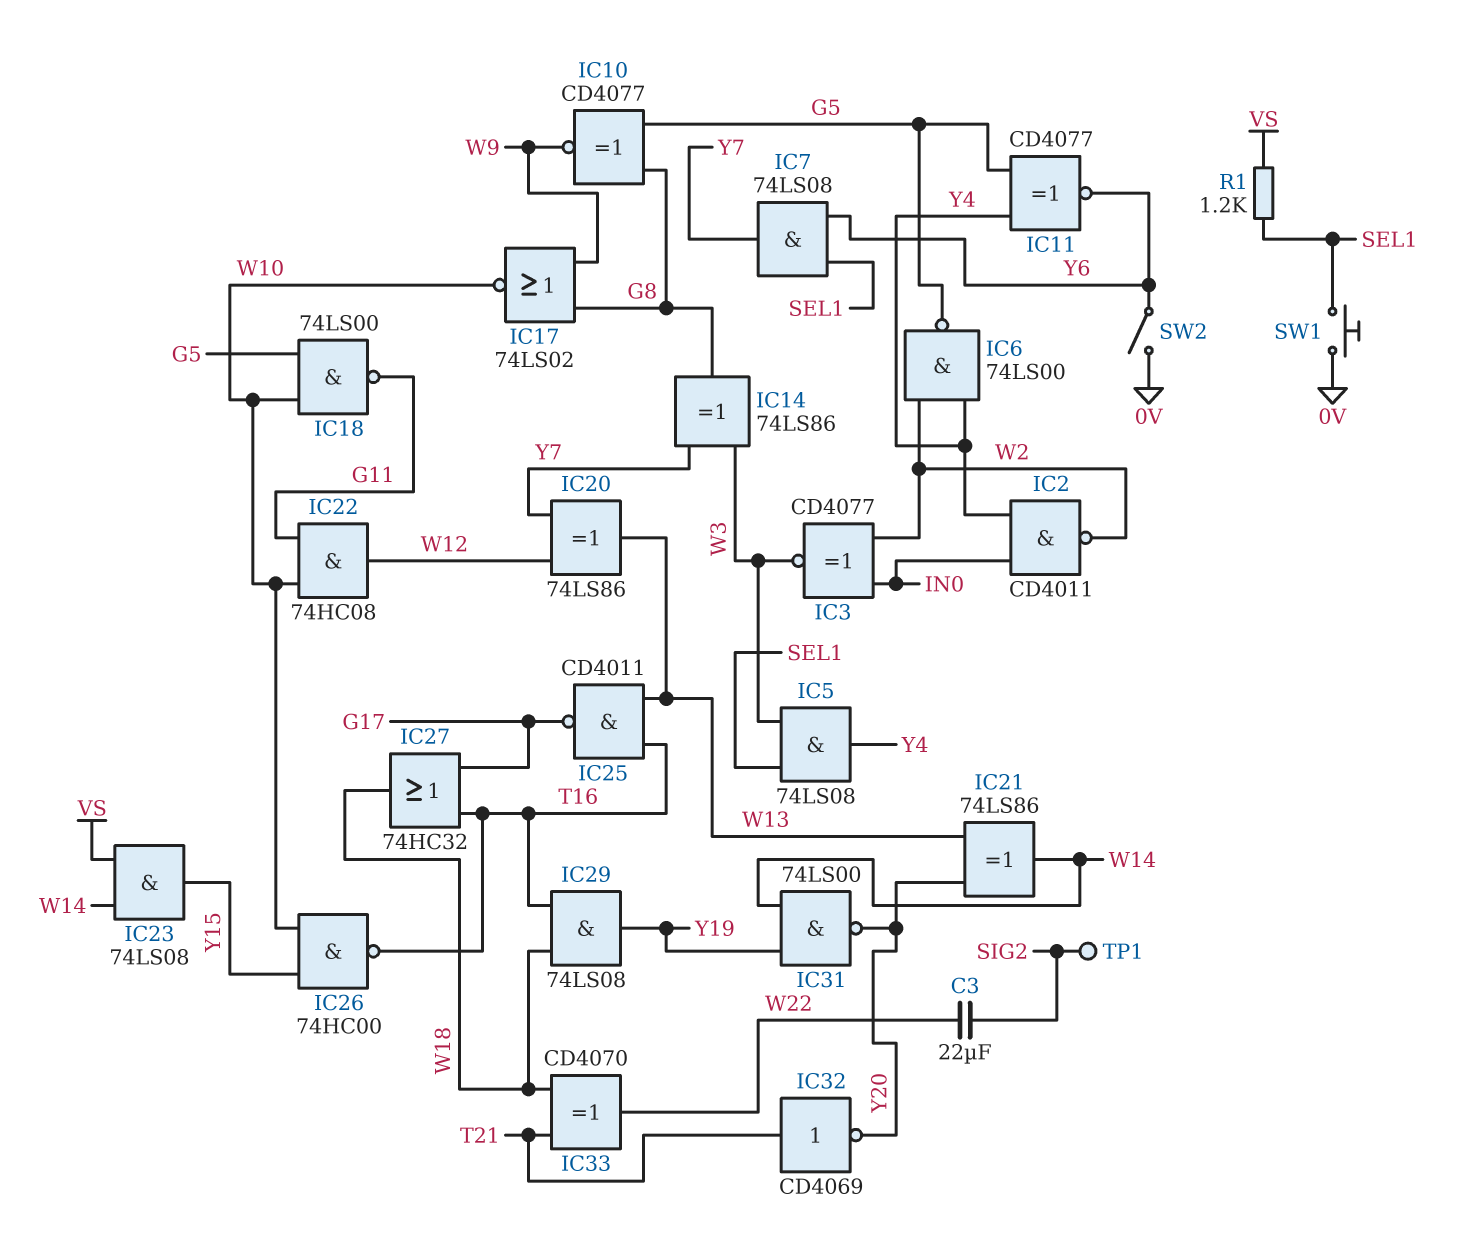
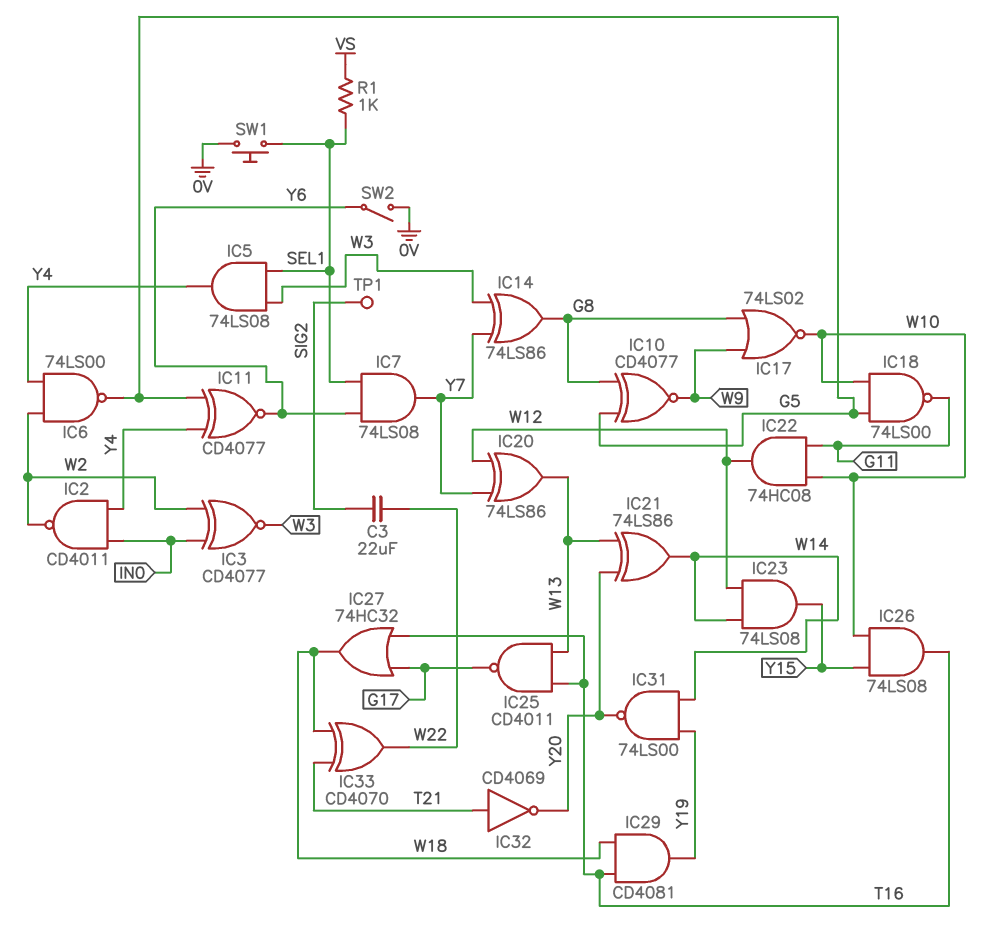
IC23: AND 74LS08 (in VS, in W14, out Y15) -> AND 74LS08 (in W12, in W14, out Y15)
IC26: NAND 74HC00 (in W10, in Y15, out T16) -> AND 74LS08 (in W10, in Y15, out T16)
IC29: AND 74LS08 (in T16, in W18, out Y19) -> AND CD4081 (in T16, in W18, out Y19)
R1: 1.2k (SEL1, VS) -> 1k (SEL1, VS)

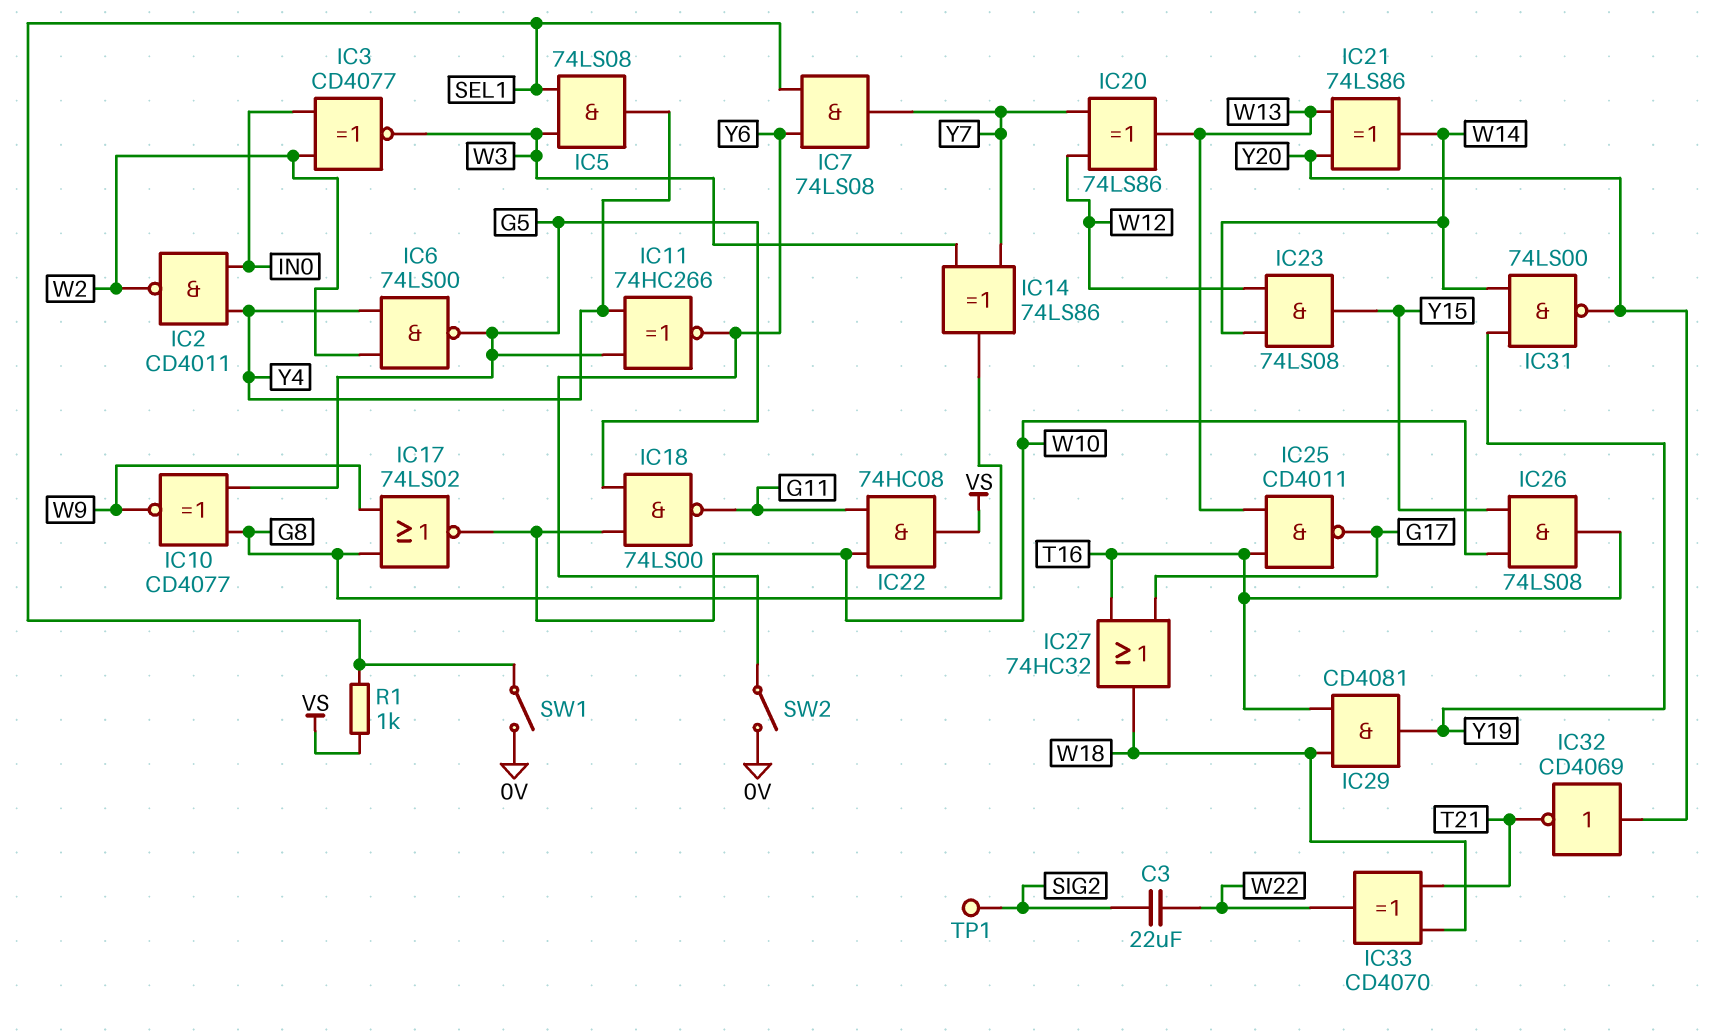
IC11: XNOR CD4077 (in G5, in Y4, out Y6) -> XNOR 74HC266 (in G5, in Y4, out Y6)
IC22: AND 74HC08 (in G11, in W10, out W12) -> AND 74HC08 (in G11, in W10, out VS)
IC32: NOT CD4069 (in T21, out Y20) -> NOT CD4069 (in Y20, out T21)
SW1: button (0V, SEL1) -> switch (0V, SEL1)

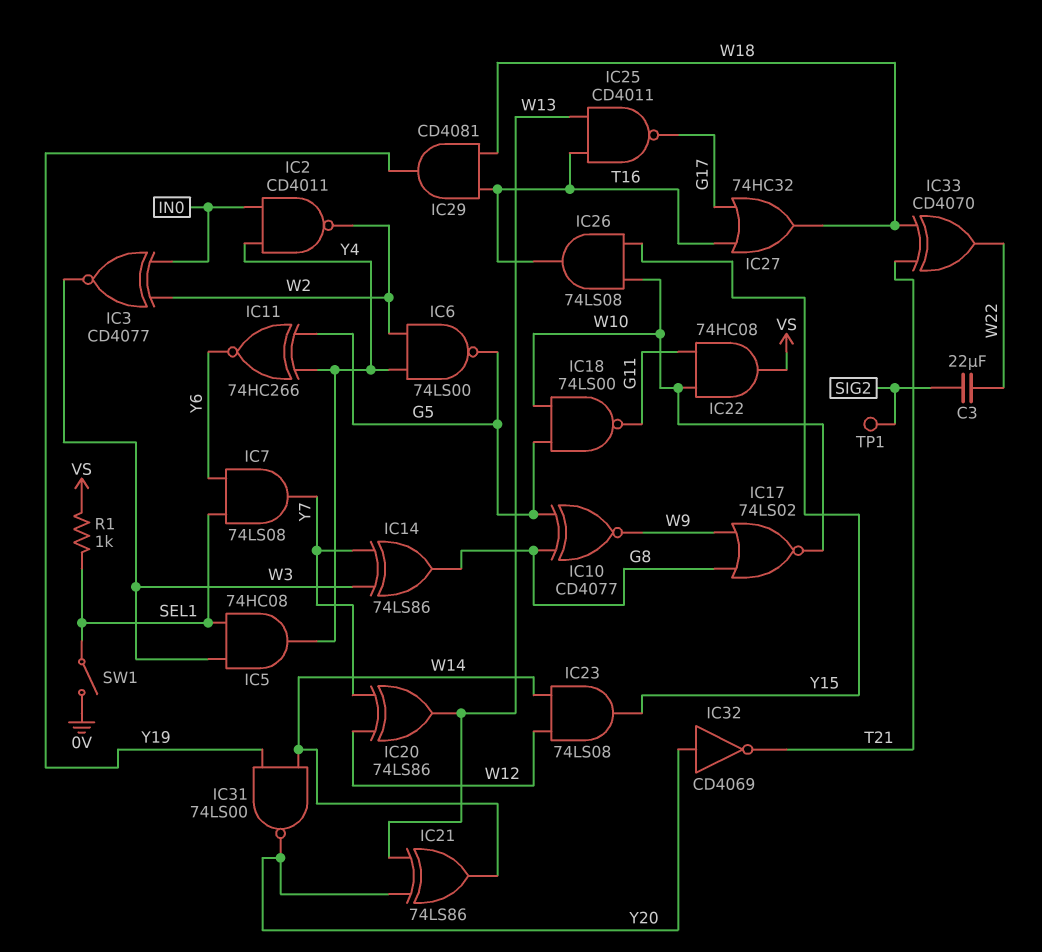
IC5: AND 74LS08 (in SEL1, in W3, out Y4) -> AND 74HC08 (in SEL1, in W3, out Y4)
SW2: switch (0V, Y6) -> none

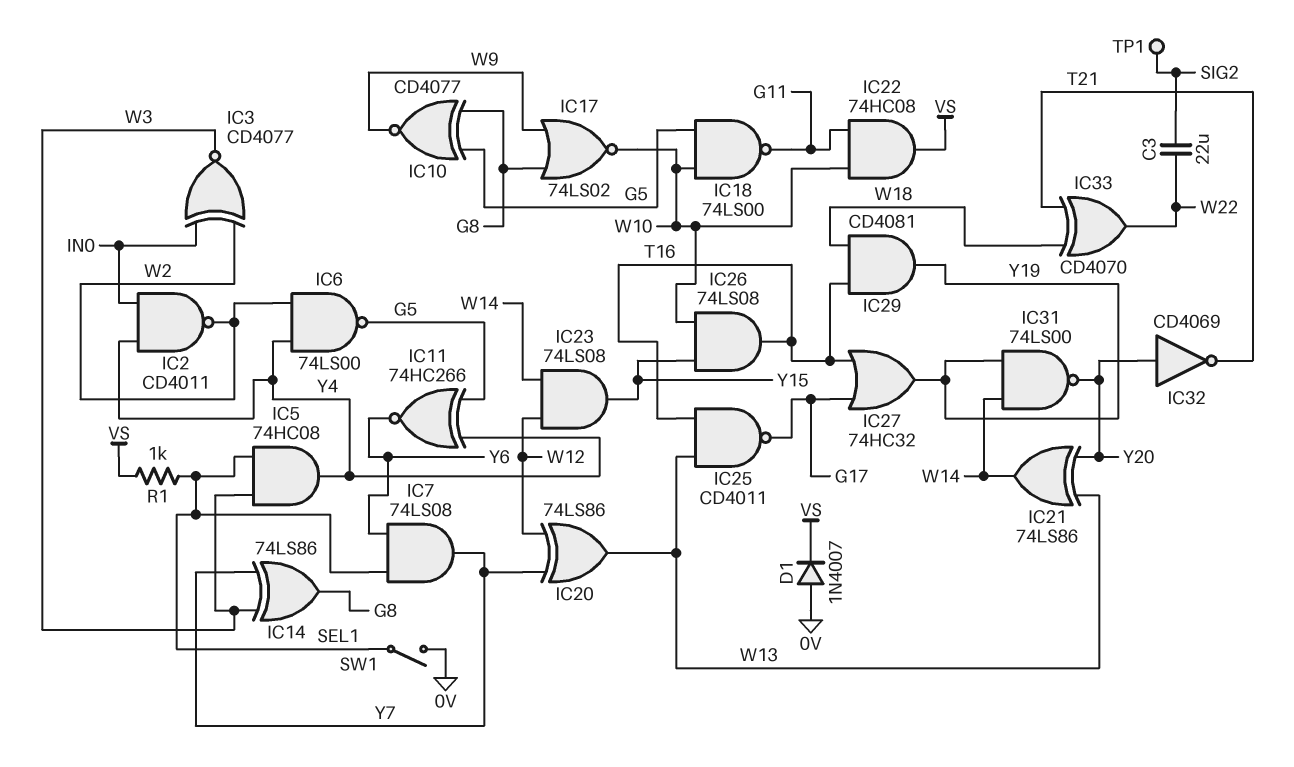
D1: none -> diode 1N4007 (A 0V, K VS)
IC27: OR 74HC32 (in G17, in T16, out W18) -> OR 74HC32 (in G17, in T16, out Y19)

